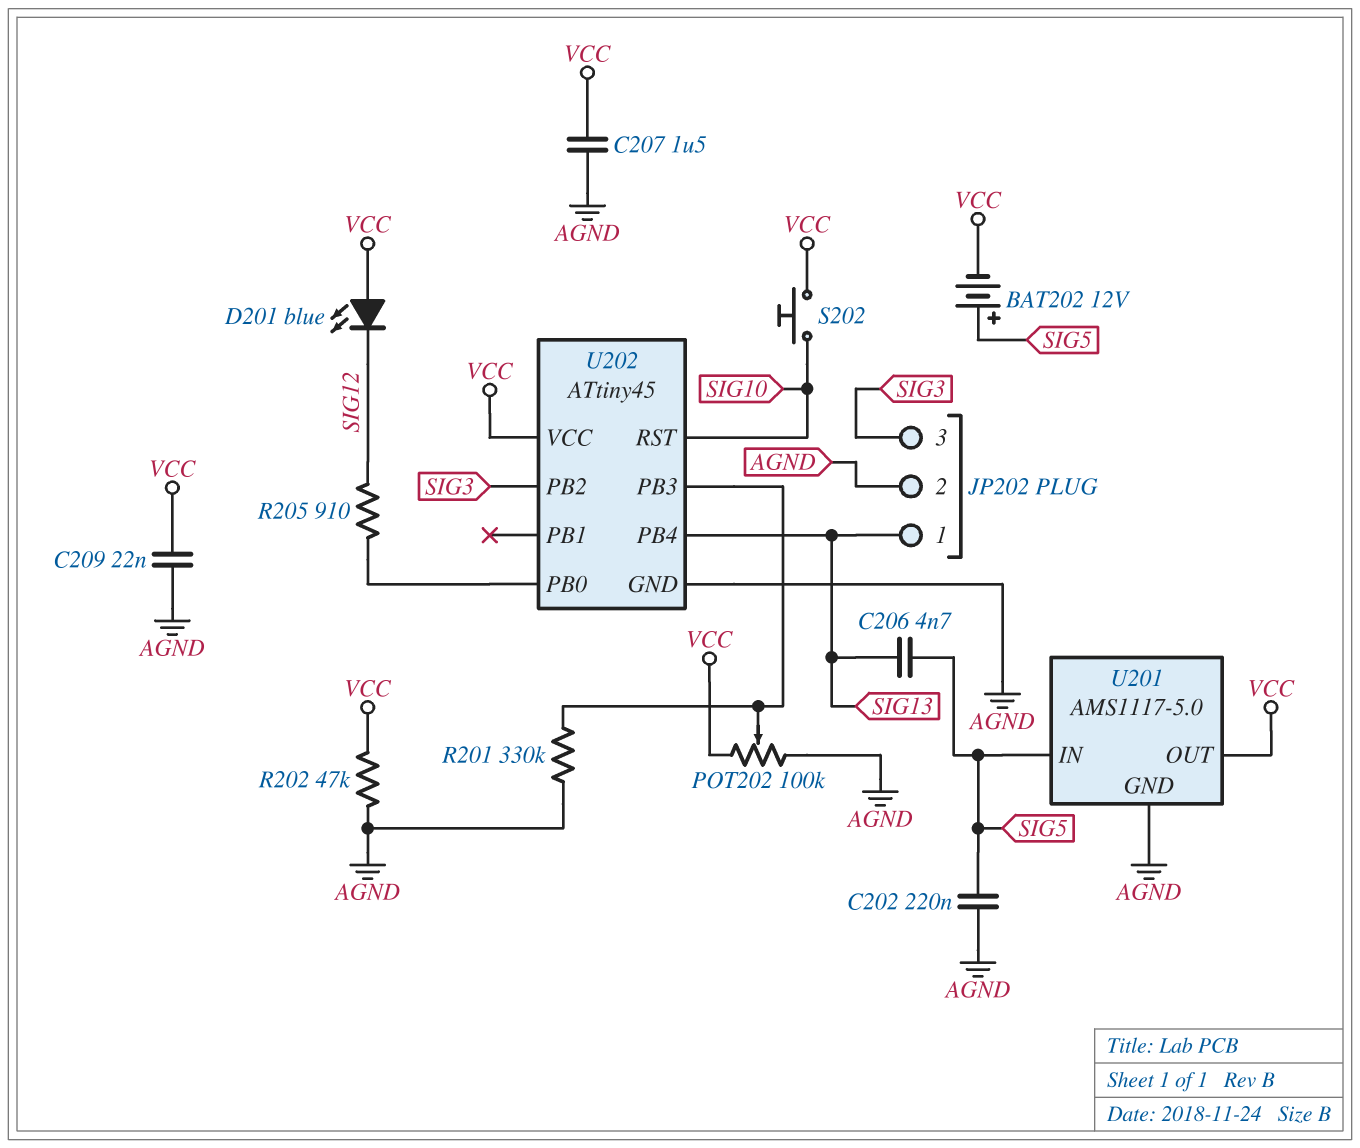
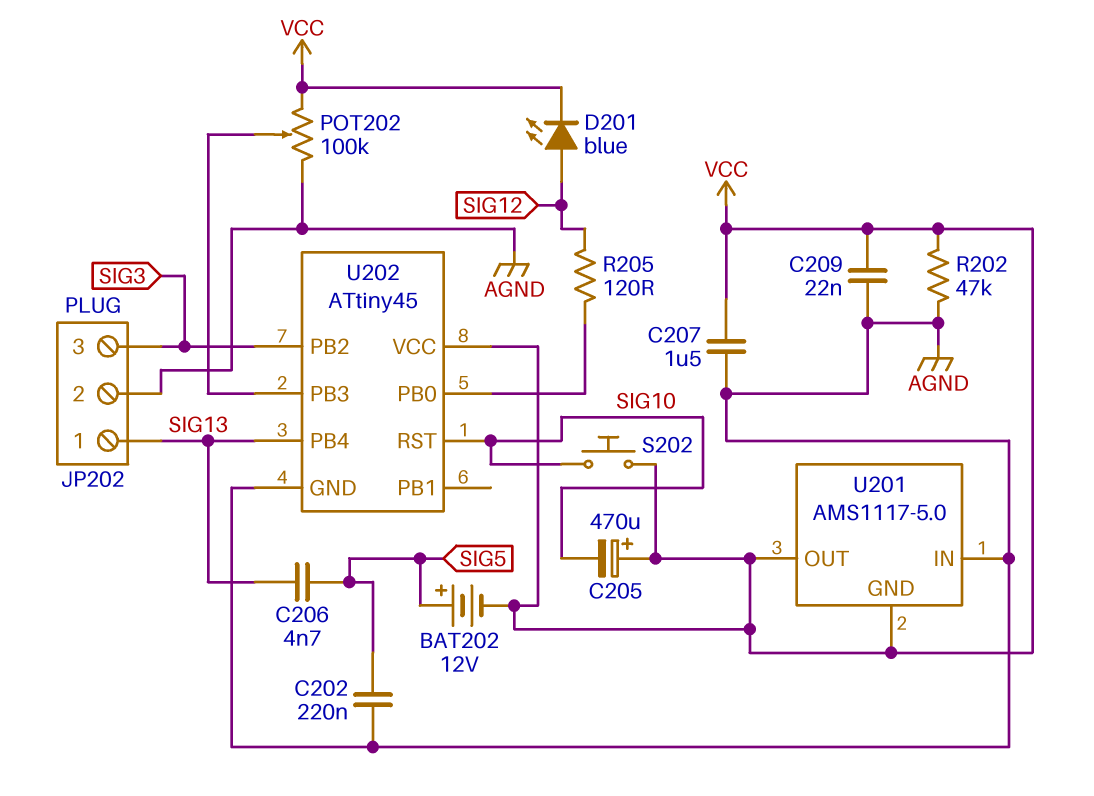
C205: none -> 470uF (plus VCC, minus SIG10)
D201: LED blue (A VCC, K SIG12) -> LED blue (A SIG12, K VCC)
R201: 330k (AGND, U202/PB3) -> none
R205: 910 (SIG12, U202/PB0) -> 120 (SIG12, U202/PB0)
U201 pin GND: AGND -> VCC
U201 pin IN: SIG5 -> AGND

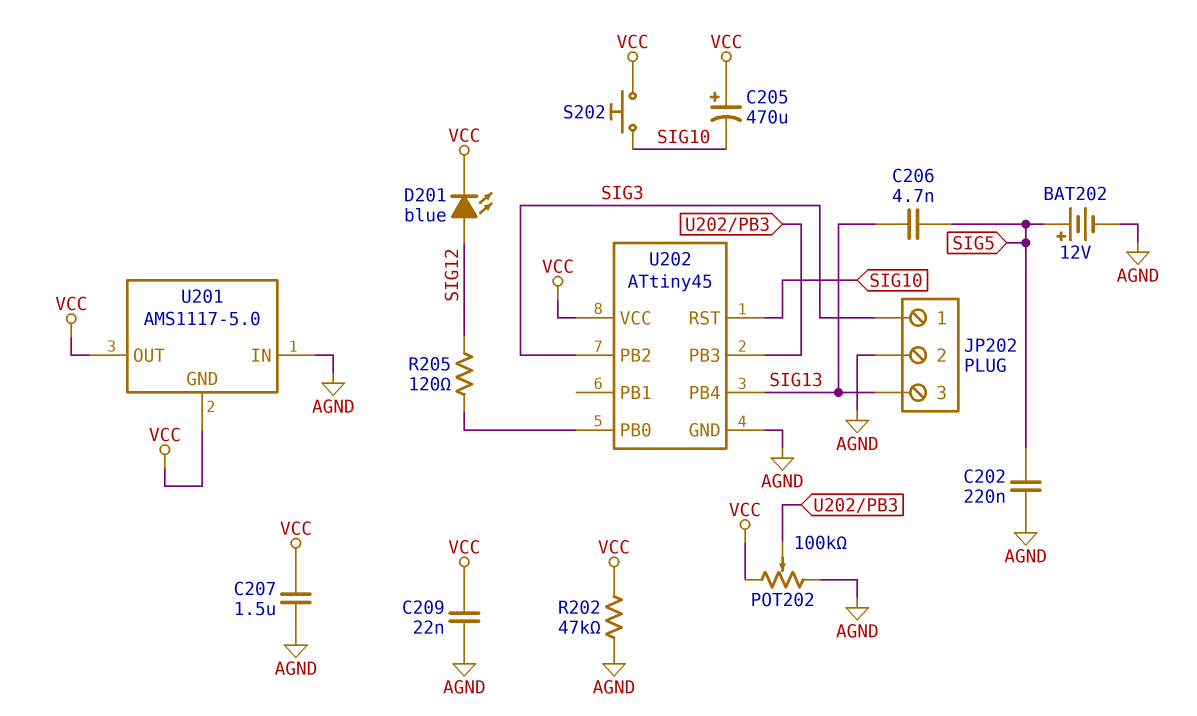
BAT202: 12V (plus SIG5, minus VCC) -> 12V (plus SIG5, minus AGND)
JP202 pin 1: SIG13 -> SIG3
JP202 pin 3: SIG3 -> SIG13

